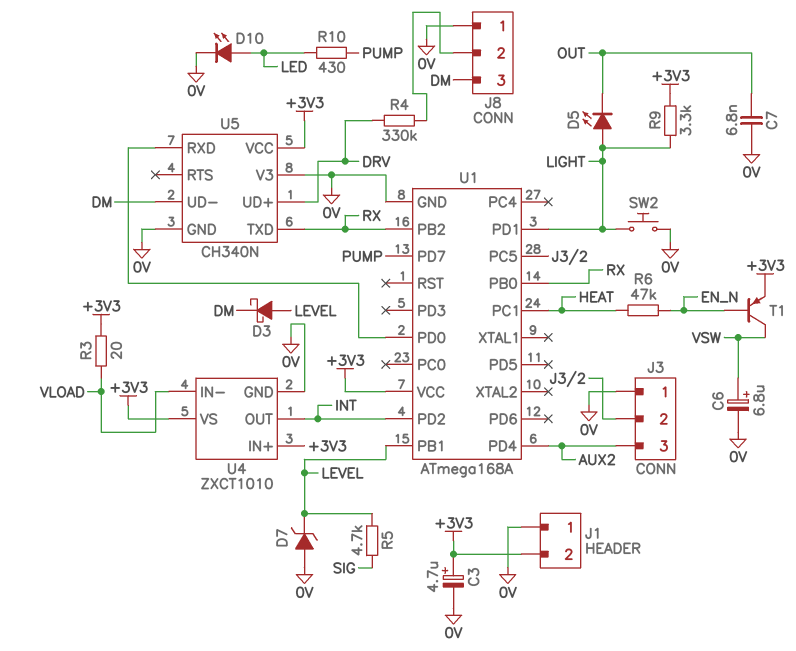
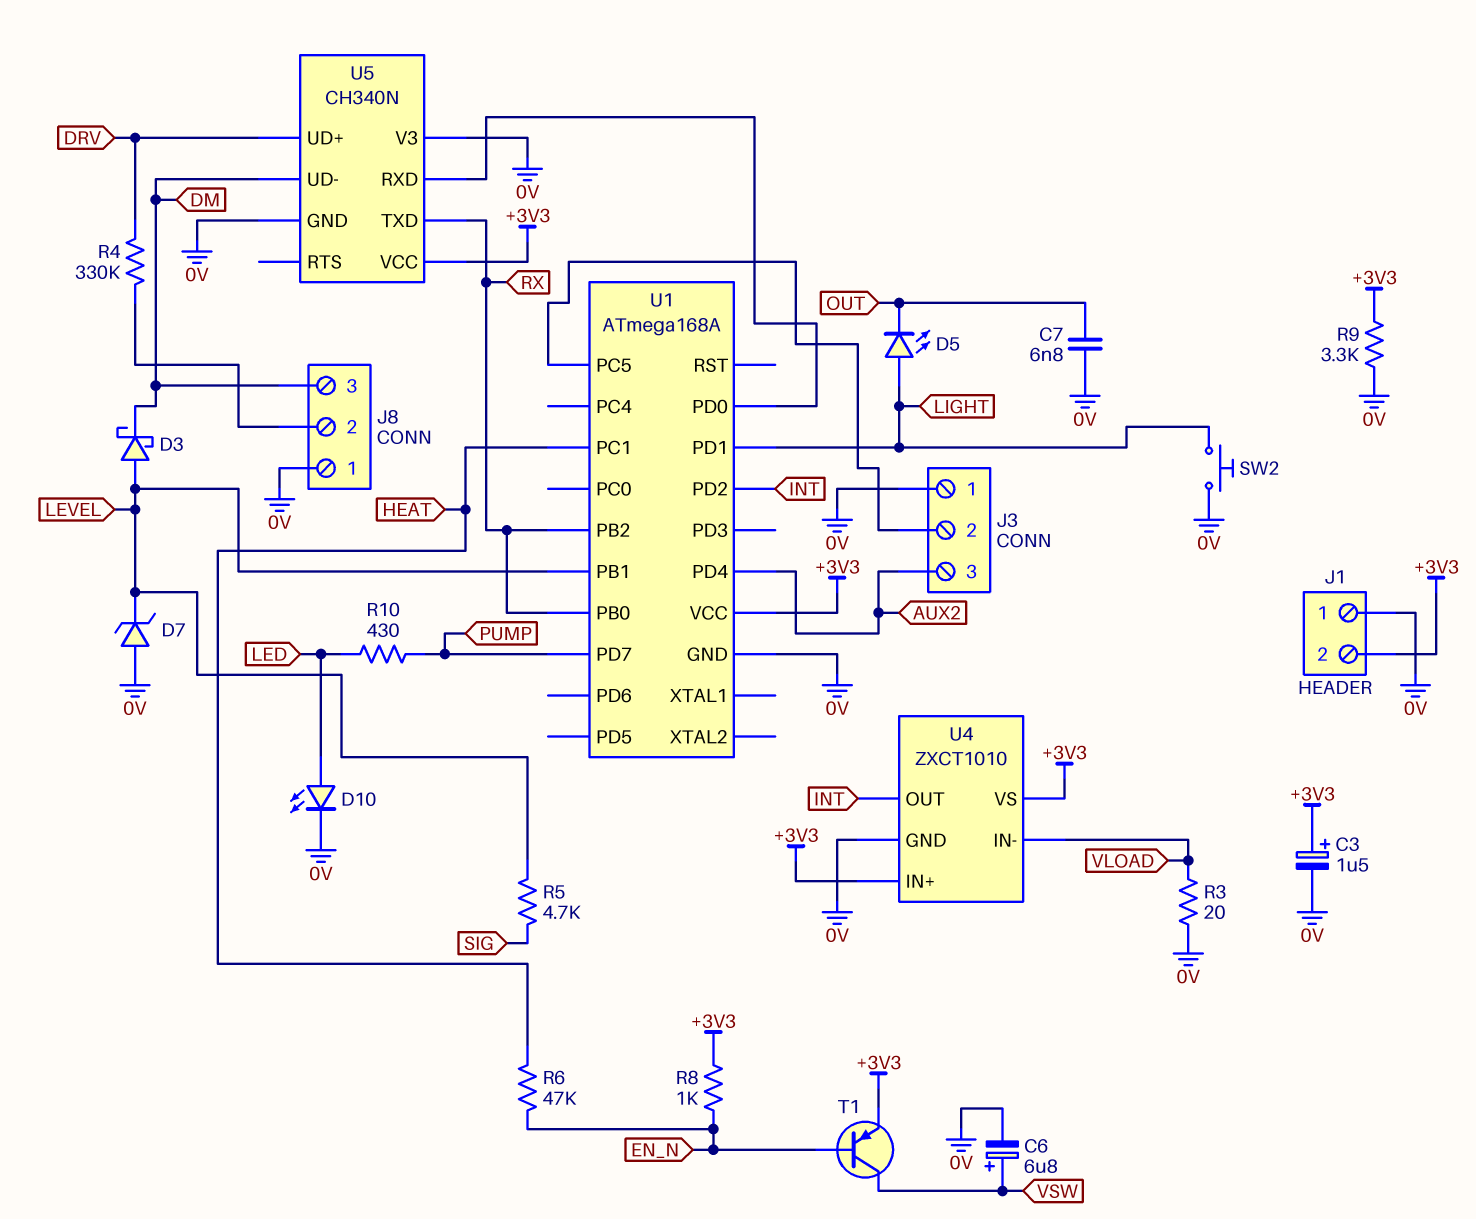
C3: 4.7uF (plus +3V3, minus 0V) -> 1.5uF (plus +3V3, minus 0V)
R3: 20 (+3V3, VLOAD) -> 20 (0V, VLOAD)
R8: none -> 1k (+3V3, EN_N)
R9: 3.3k (+3V3, LIGHT) -> 3.3k (+3V3, 0V)

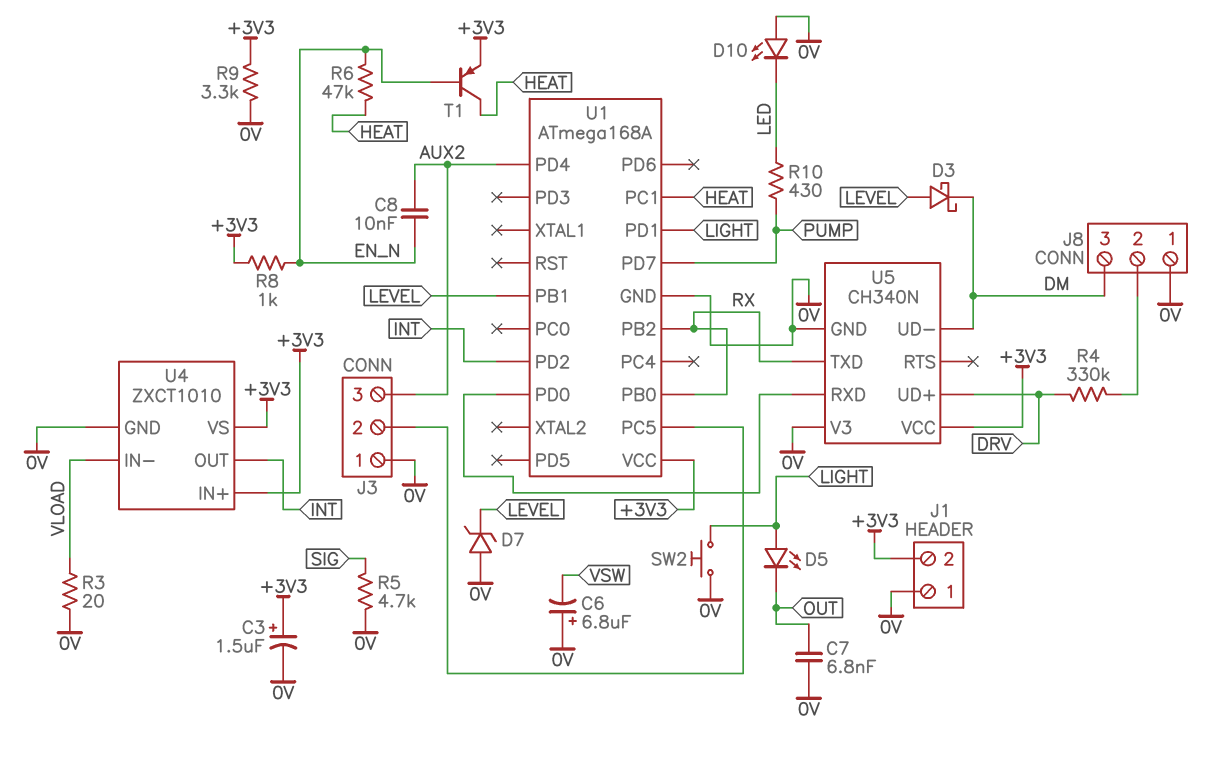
C6: 6.8uF (plus VSW, minus 0V) -> 6.8uF (plus 0V, minus VSW)
C8: none -> 10nF (AUX2, EN_N)
D10: LED (A LED, K 0V) -> LED (A 0V, K LED)
R5: 4.7k (LEVEL, SIG) -> 4.7k (0V, SIG)
T1: PNP (B EN_N, C VSW, E +3V3) -> PNP (B EN_N, C HEAT, E +3V3)

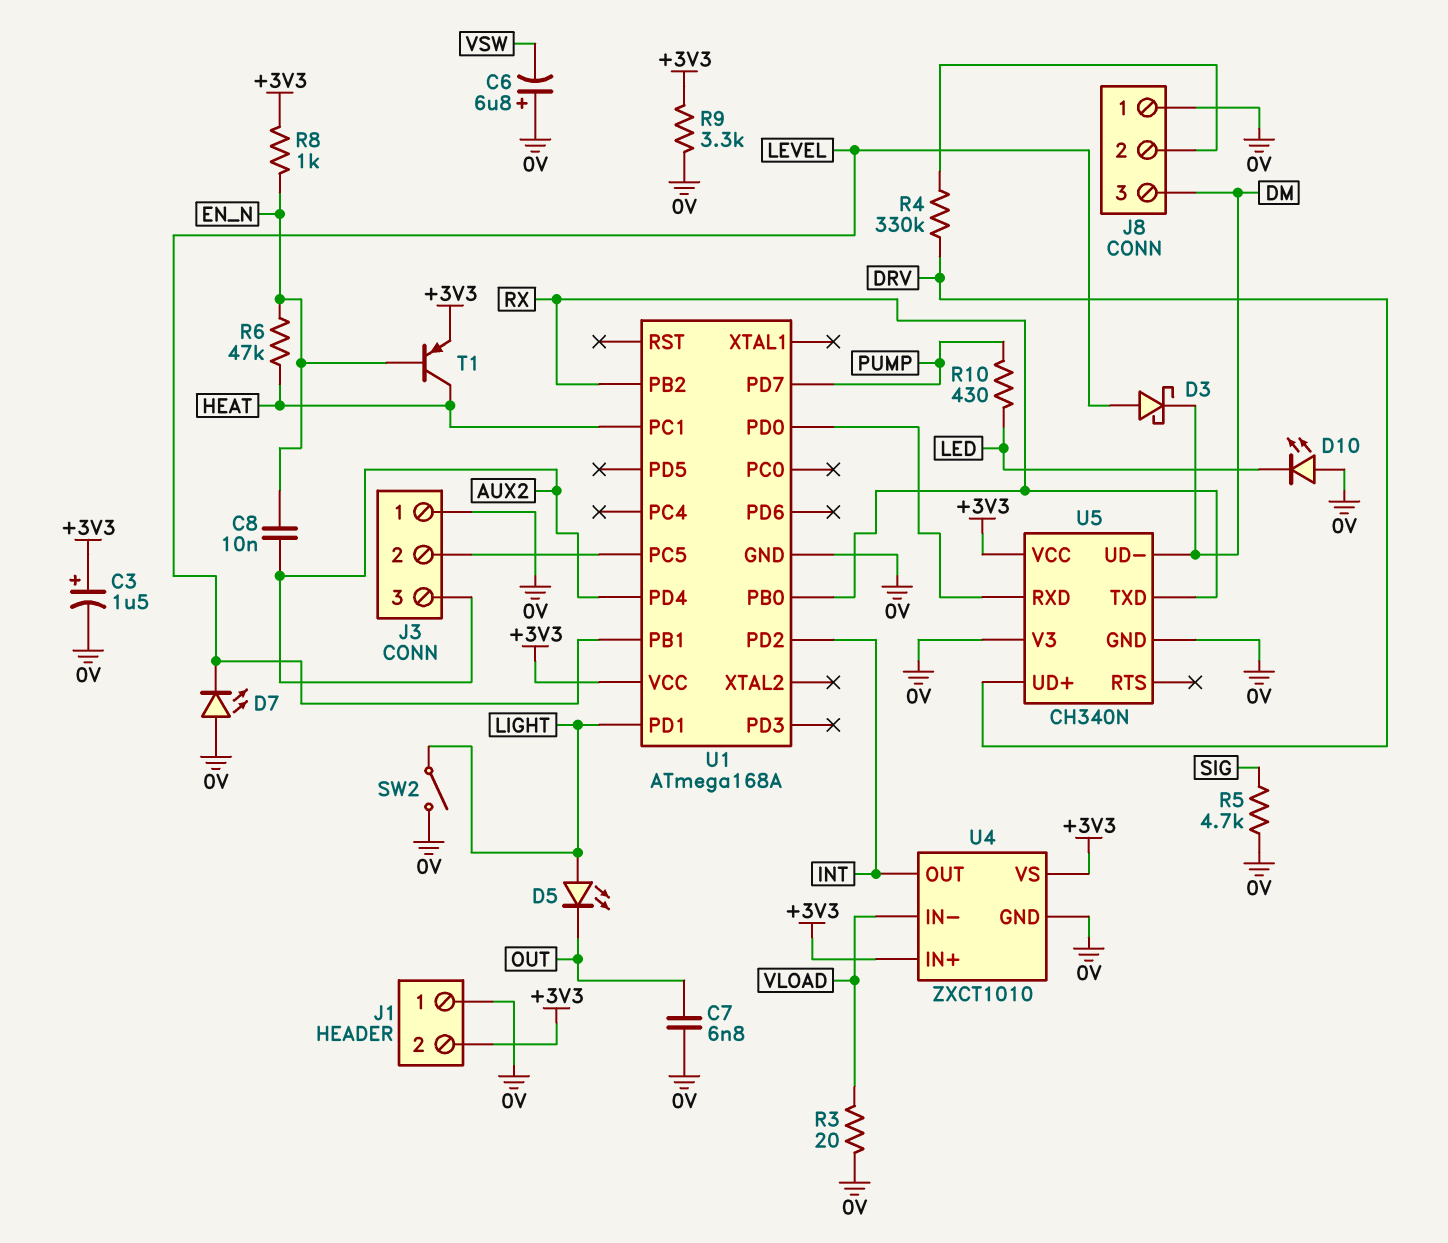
D7: zener (A 0V, K LEVEL) -> LED (A 0V, K LEVEL)
SW2: button (0V, LIGHT) -> switch (0V, LIGHT)

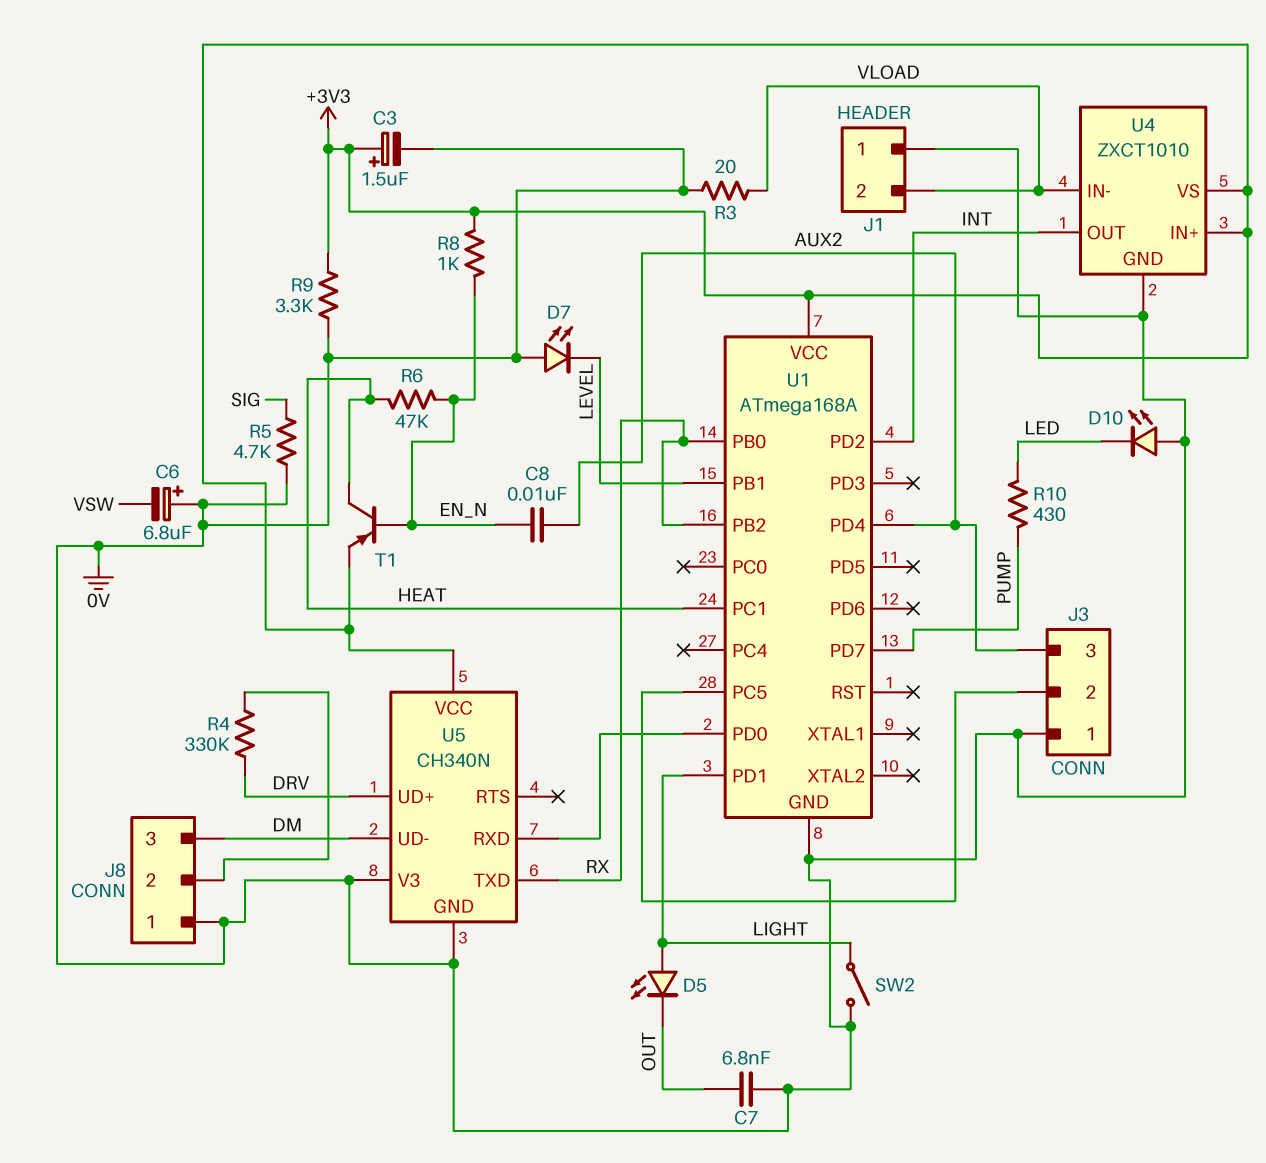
D3: schottky (A LEVEL, K DM) -> none
J1 pin 2: +3V3 -> VLOAD

